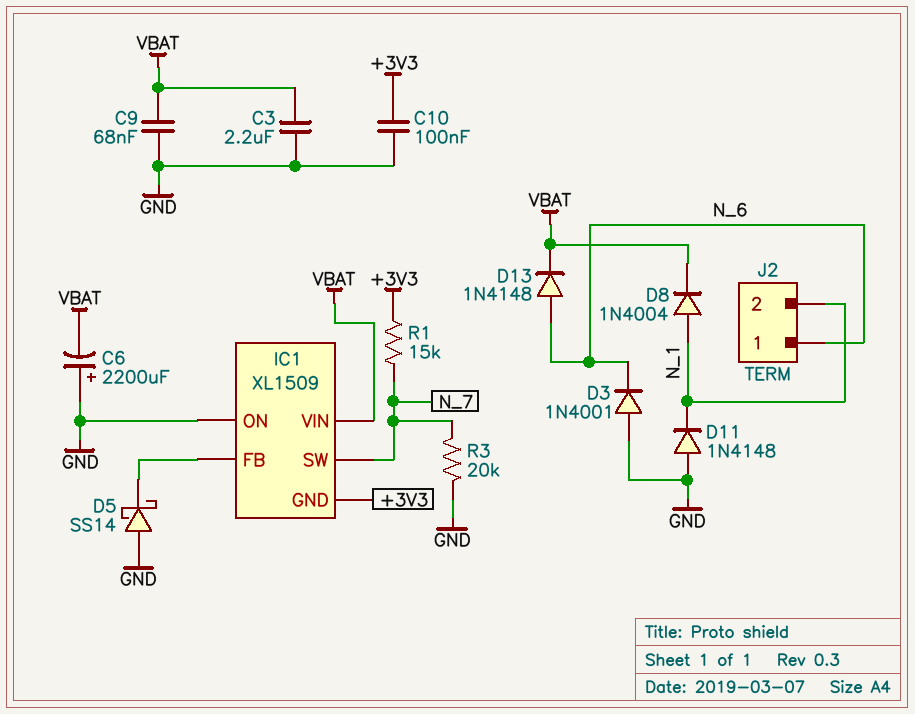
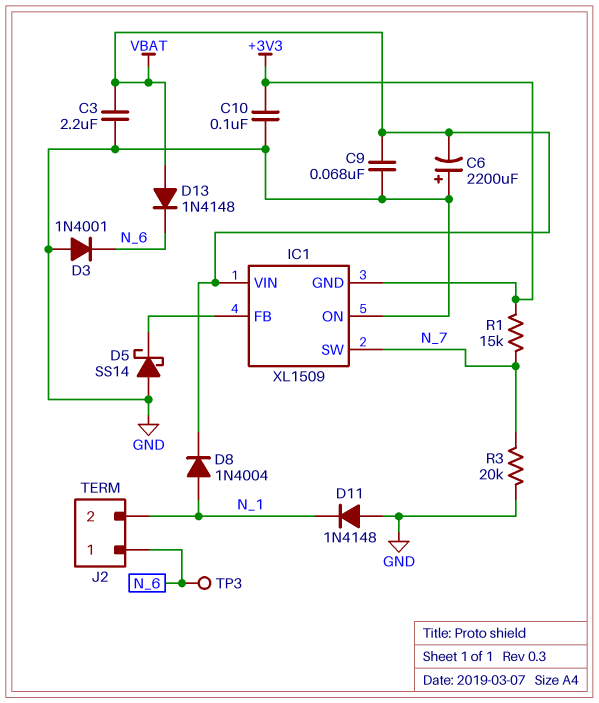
D13: diode 1N4148 (A N_6, K VBAT) -> diode 1N4148 (A VBAT, K N_6)
TP3: none -> test point (N_6)

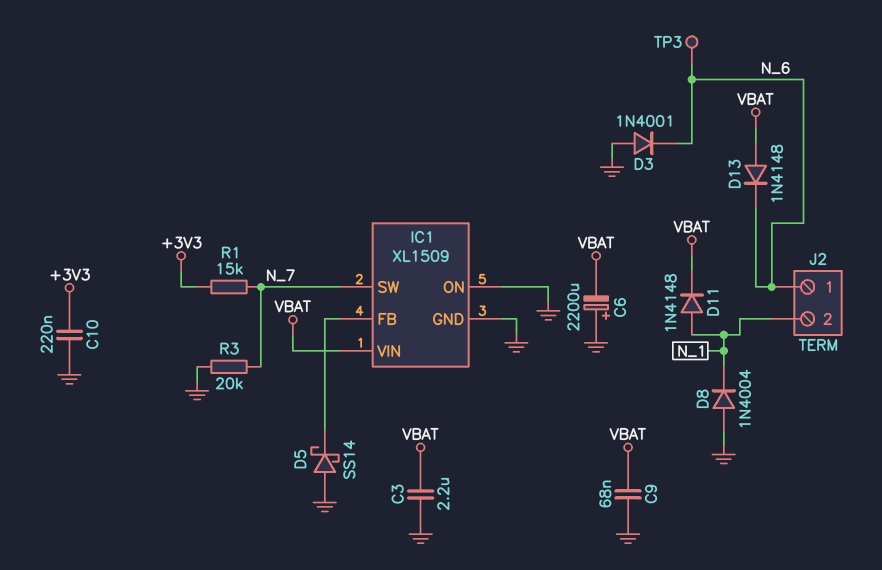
C10: 100nF (+3V3, GND) -> 220nF (+3V3, GND)
D8: diode 1N4004 (A N_1, K VBAT) -> diode 1N4004 (A GND, K N_1)
D11: diode 1N4148 (A GND, K N_1) -> diode 1N4148 (A N_1, K VBAT)
IC1 pin GND: +3V3 -> GND

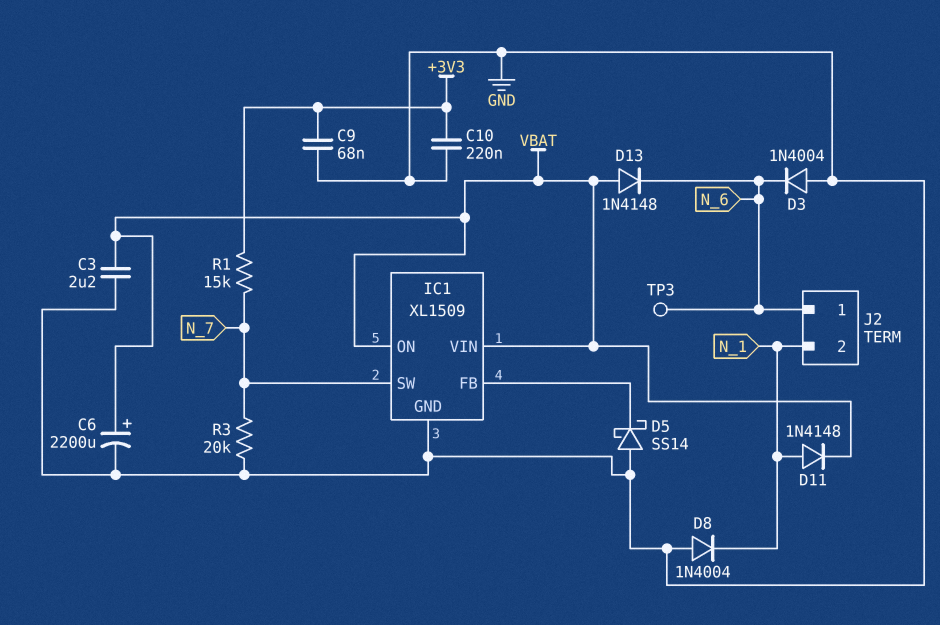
C6: 2200uF (plus GND, minus VBAT) -> 2200uF (plus VBAT, minus GND)
C9: 68nF (GND, VBAT) -> 68nF (+3V3, GND)
D3: diode 1N4001 (A GND, K N_6) -> diode 1N4004 (A GND, K N_6)
IC1 pin ON: GND -> VBAT

